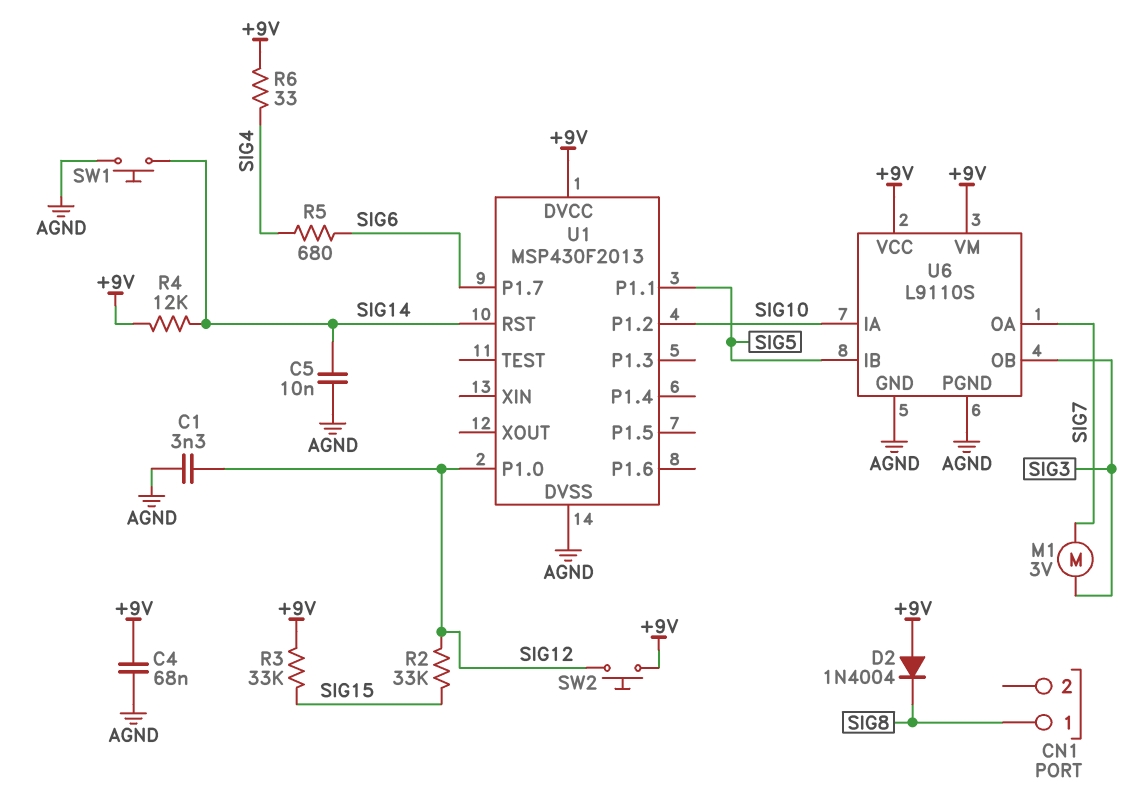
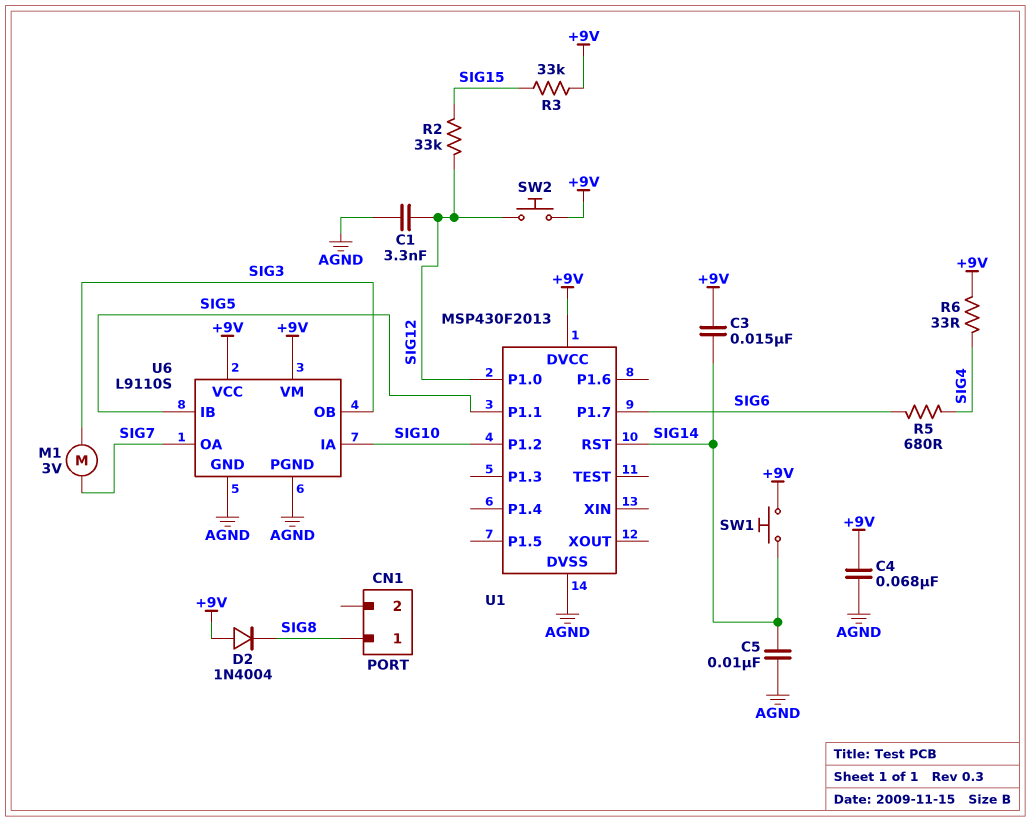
C3: none -> 15nF (+9V, SIG14)
R4: 12k (+9V, SIG14) -> none
SW1: button (AGND, SIG14) -> button (+9V, SIG14)

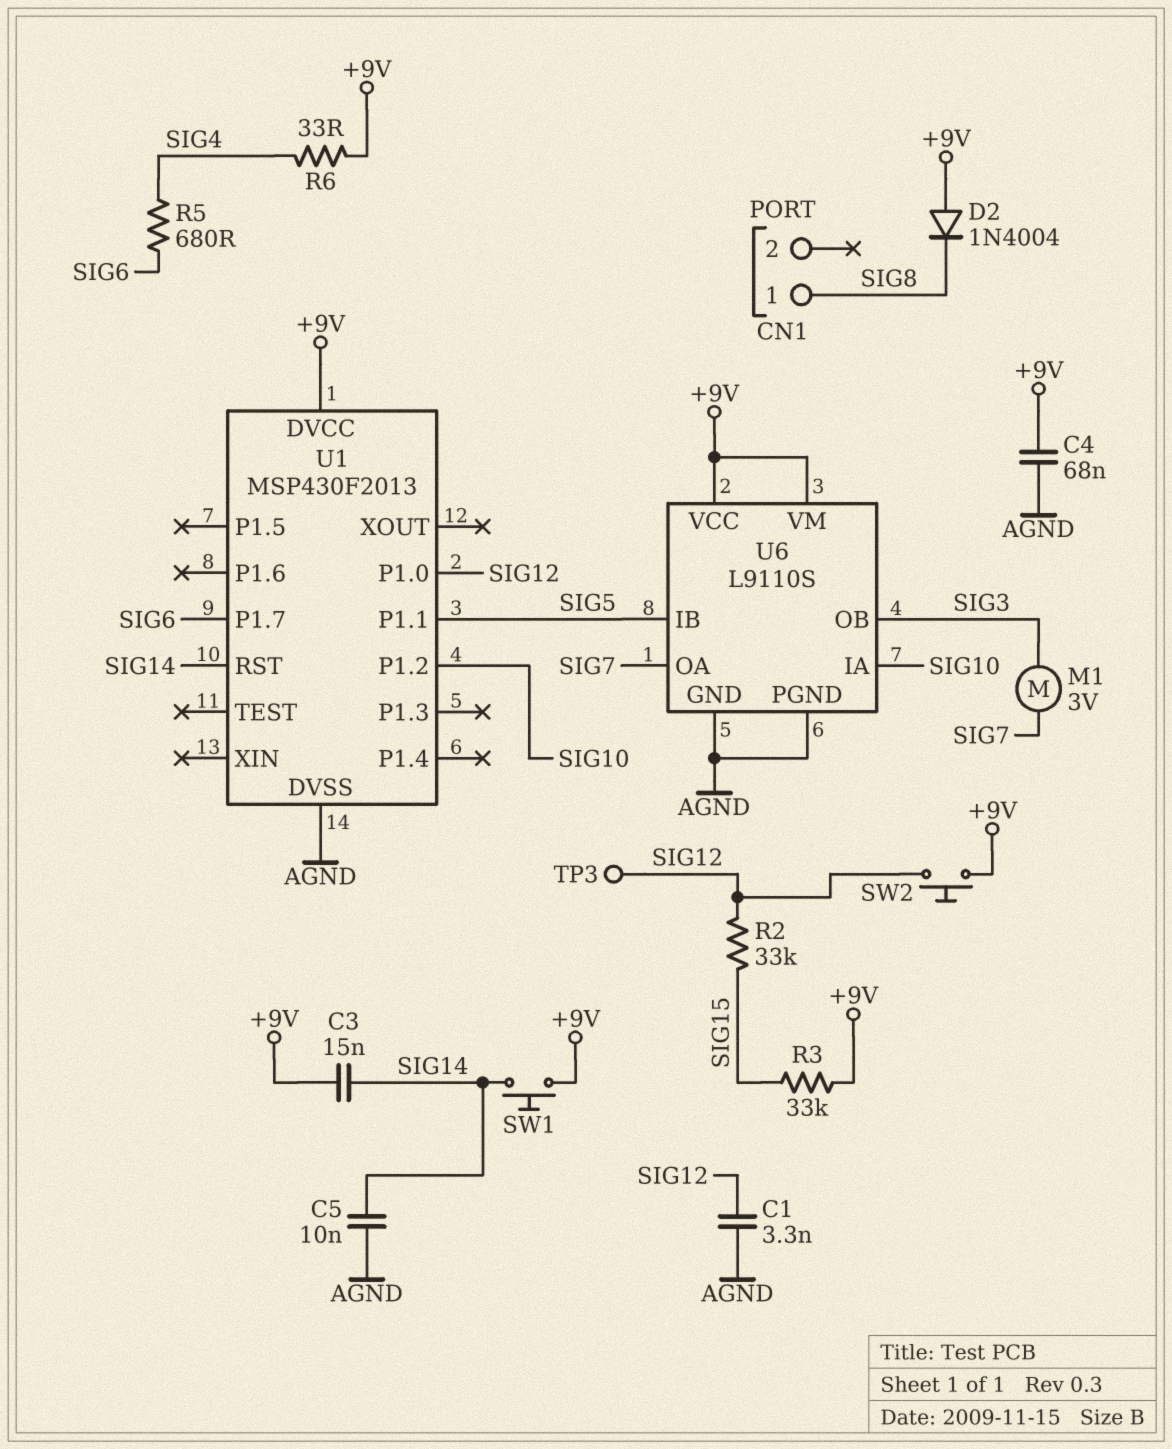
TP3: none -> test point (SIG12)

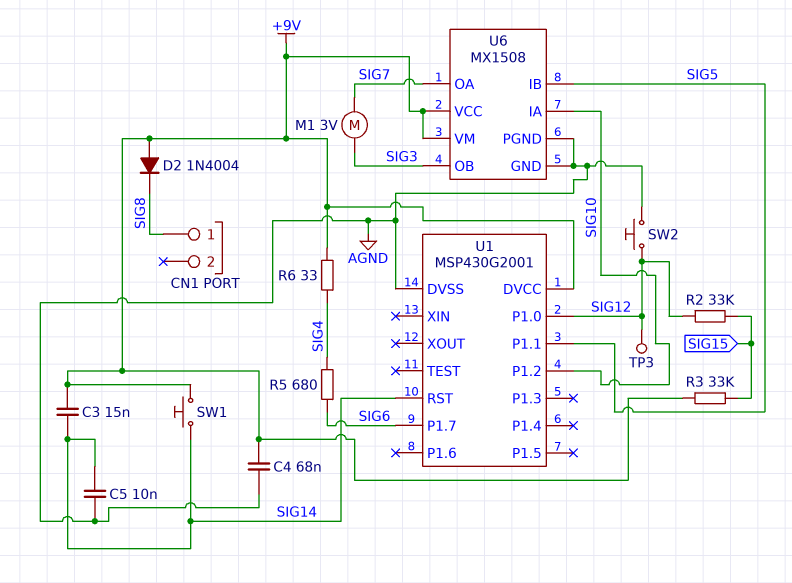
C1: 3.3nF (AGND, SIG12) -> none
SW2: button (+9V, SIG12) -> button (AGND, SIG12)
U1: MSP430F2013 -> MSP430G2001
U6: L9110S -> MX1508

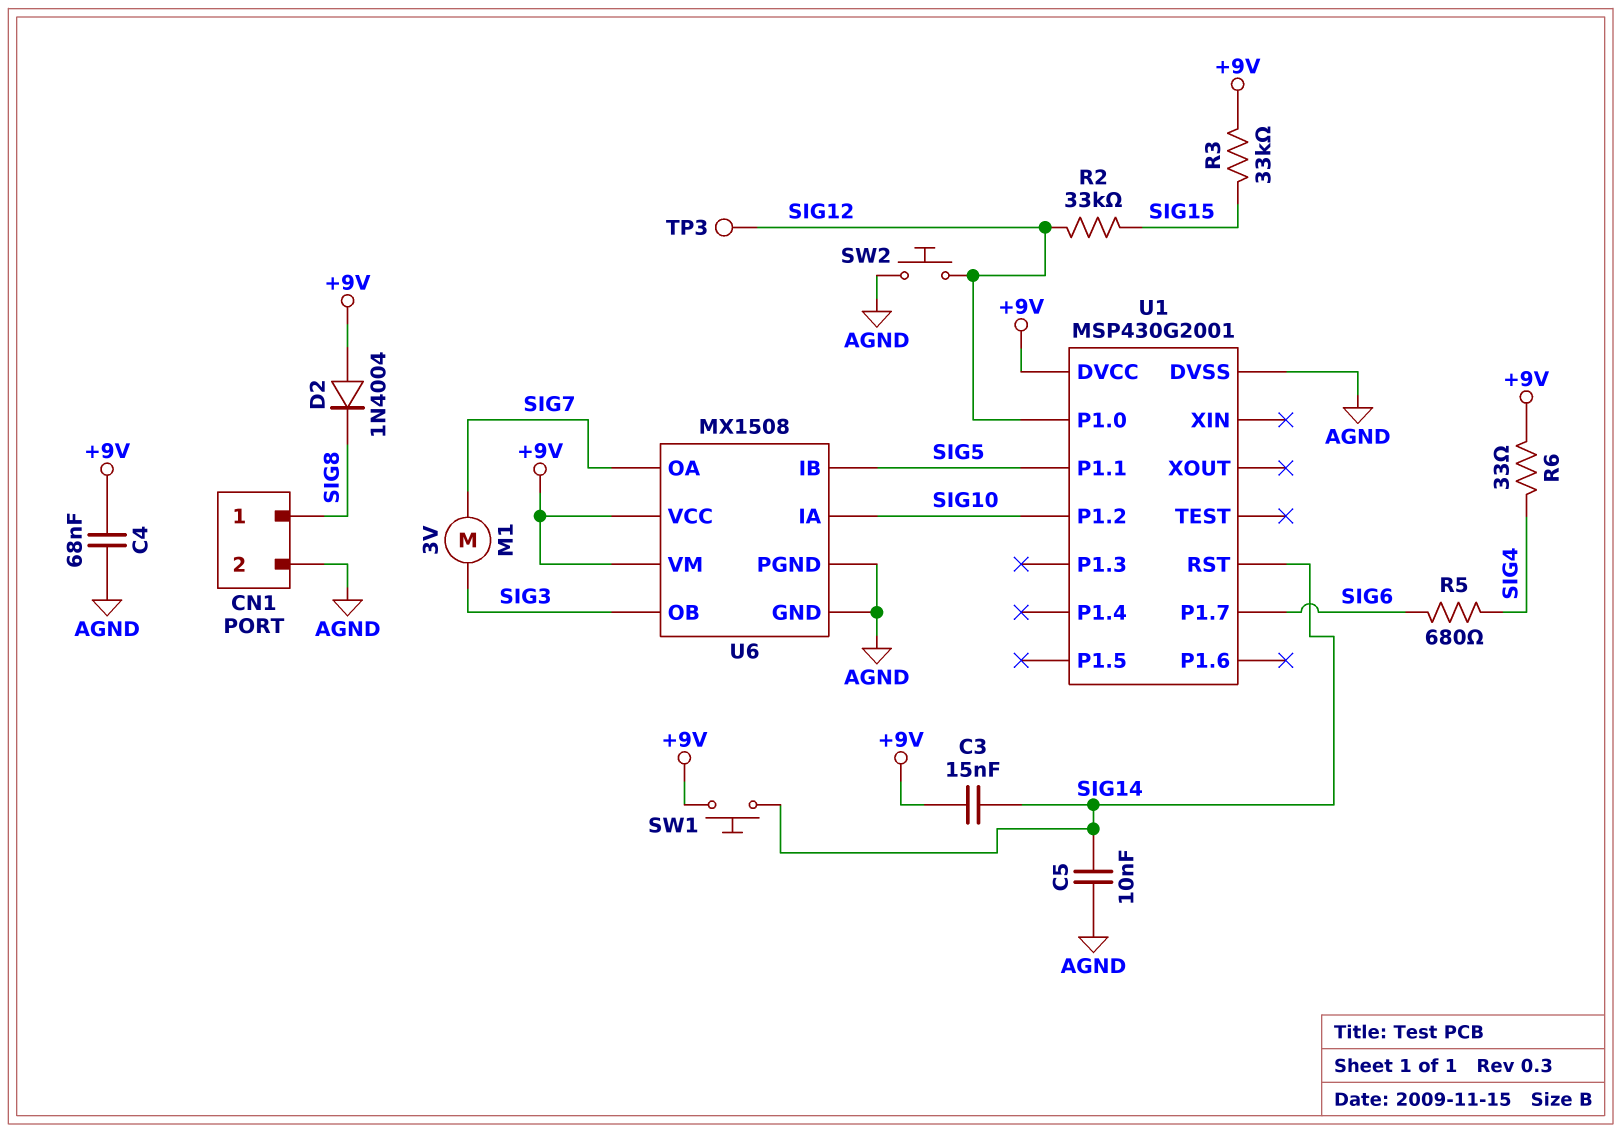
CN1 pin 2: none -> AGND

